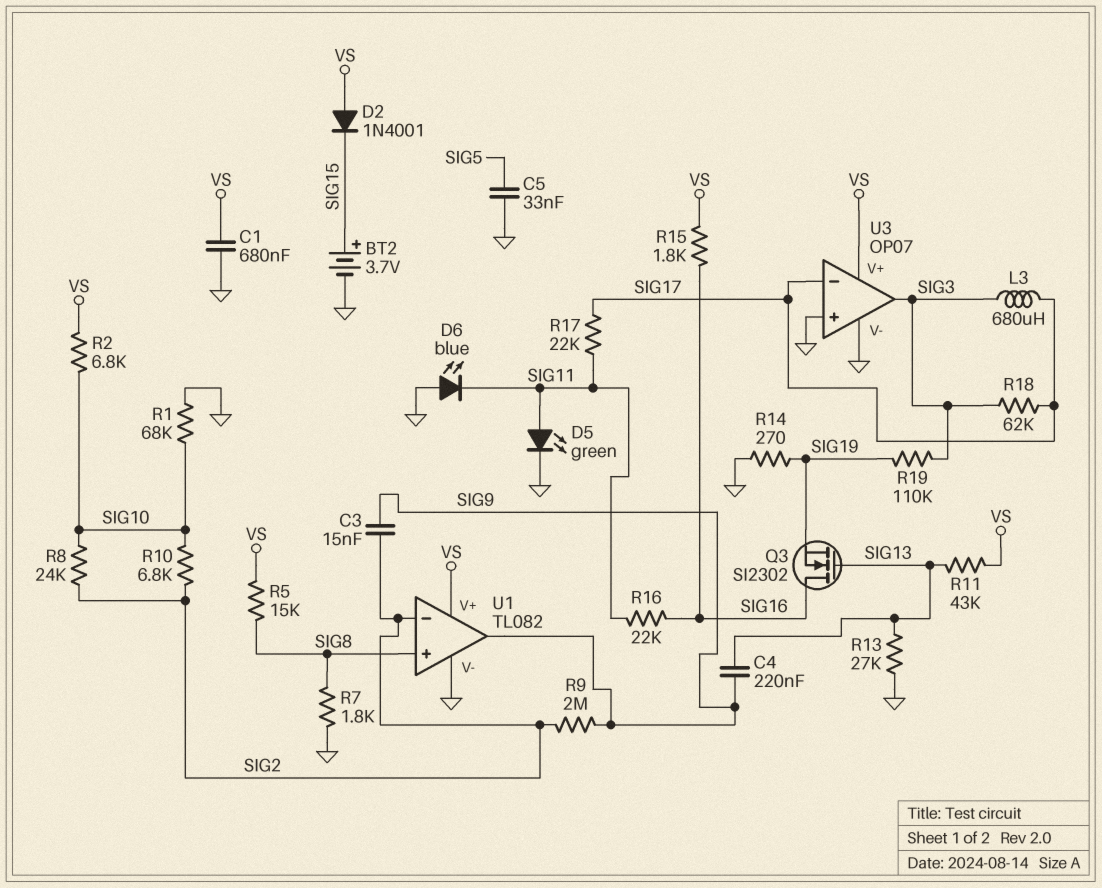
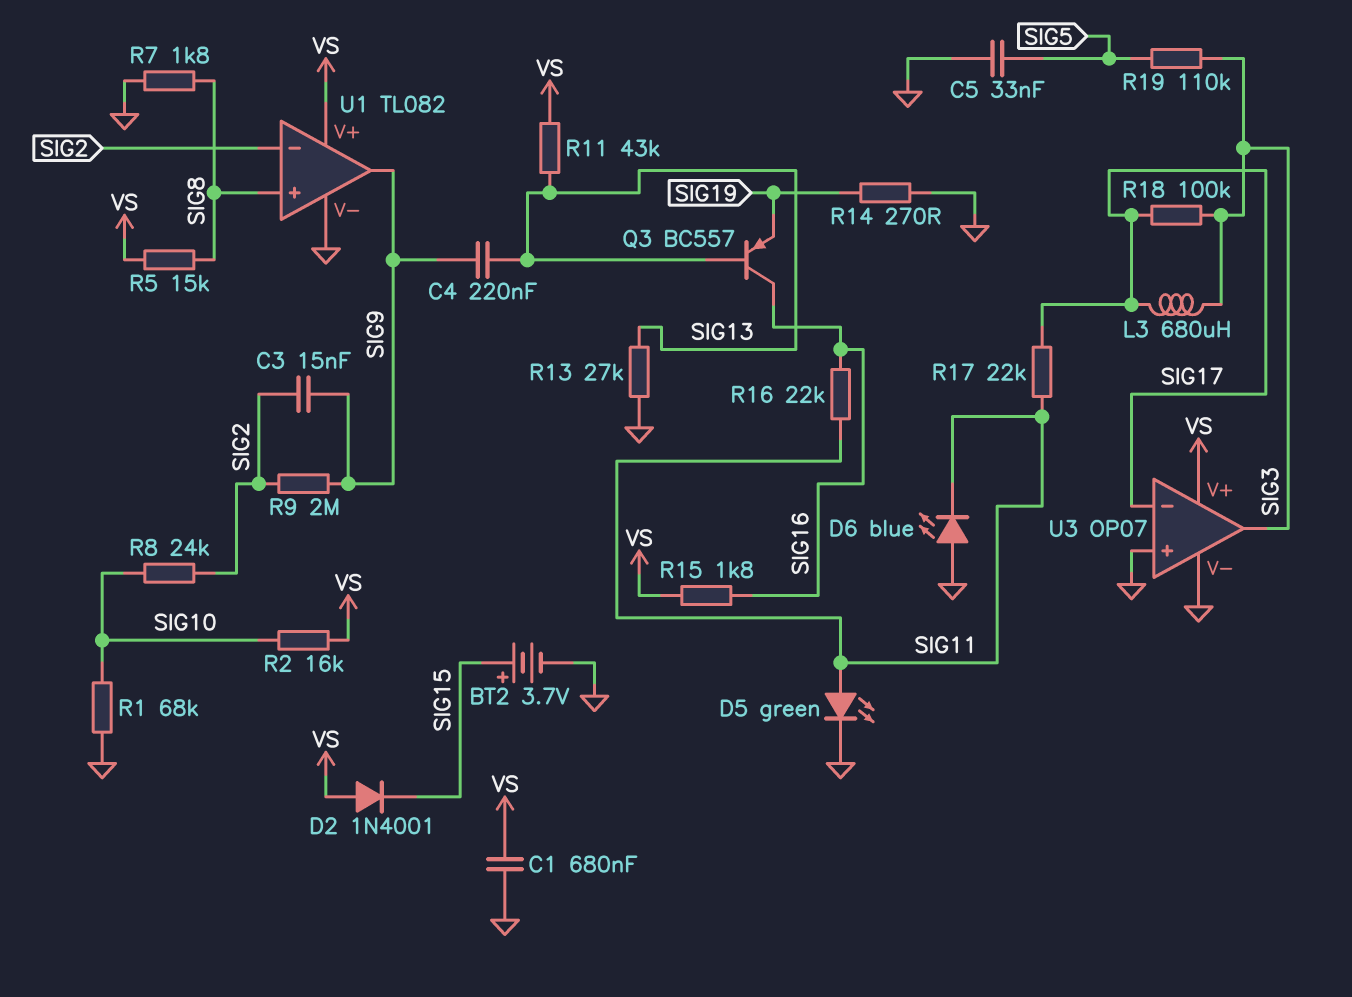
Q3: NMOS SI2302 (G SIG13, D SIG16, S SIG19) -> PNP BC557 (B SIG13, C SIG16, E SIG19)
R2: 6.8k (SIG10, VS) -> 16k (SIG10, VS)
R10: 6.8k (SIG2, SIG10) -> none
R18: 62k (SIG3, SIG17) -> 100k (SIG3, SIG17)
R19: 110k (SIG3, SIG19) -> 110k (SIG3, SIG5)

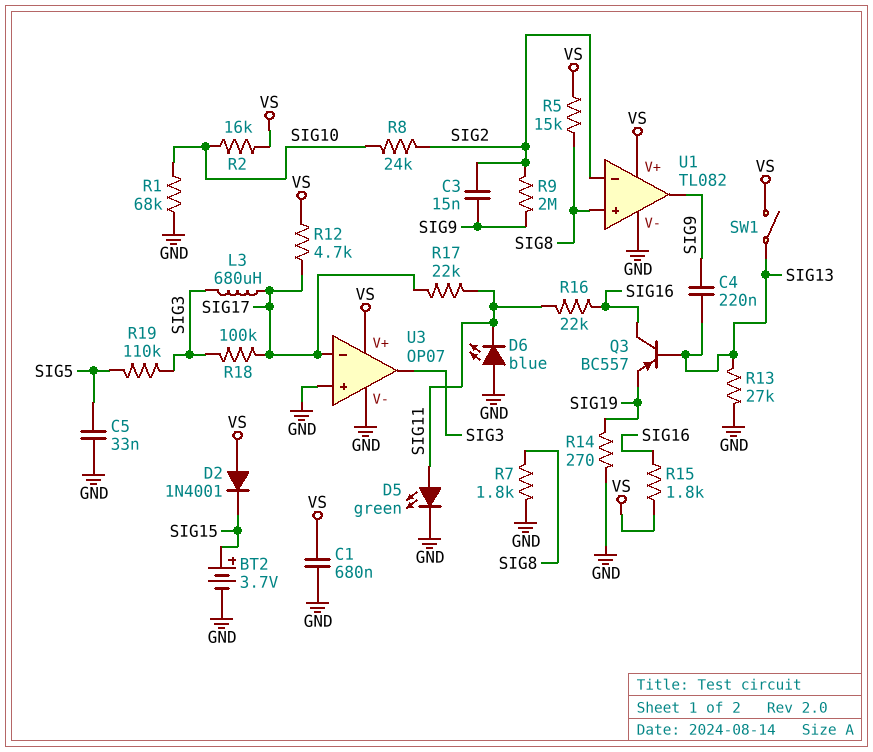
R11: 43k (SIG13, VS) -> none
R12: none -> 4.7k (SIG17, VS)
SW1: none -> switch (SIG13, VS)

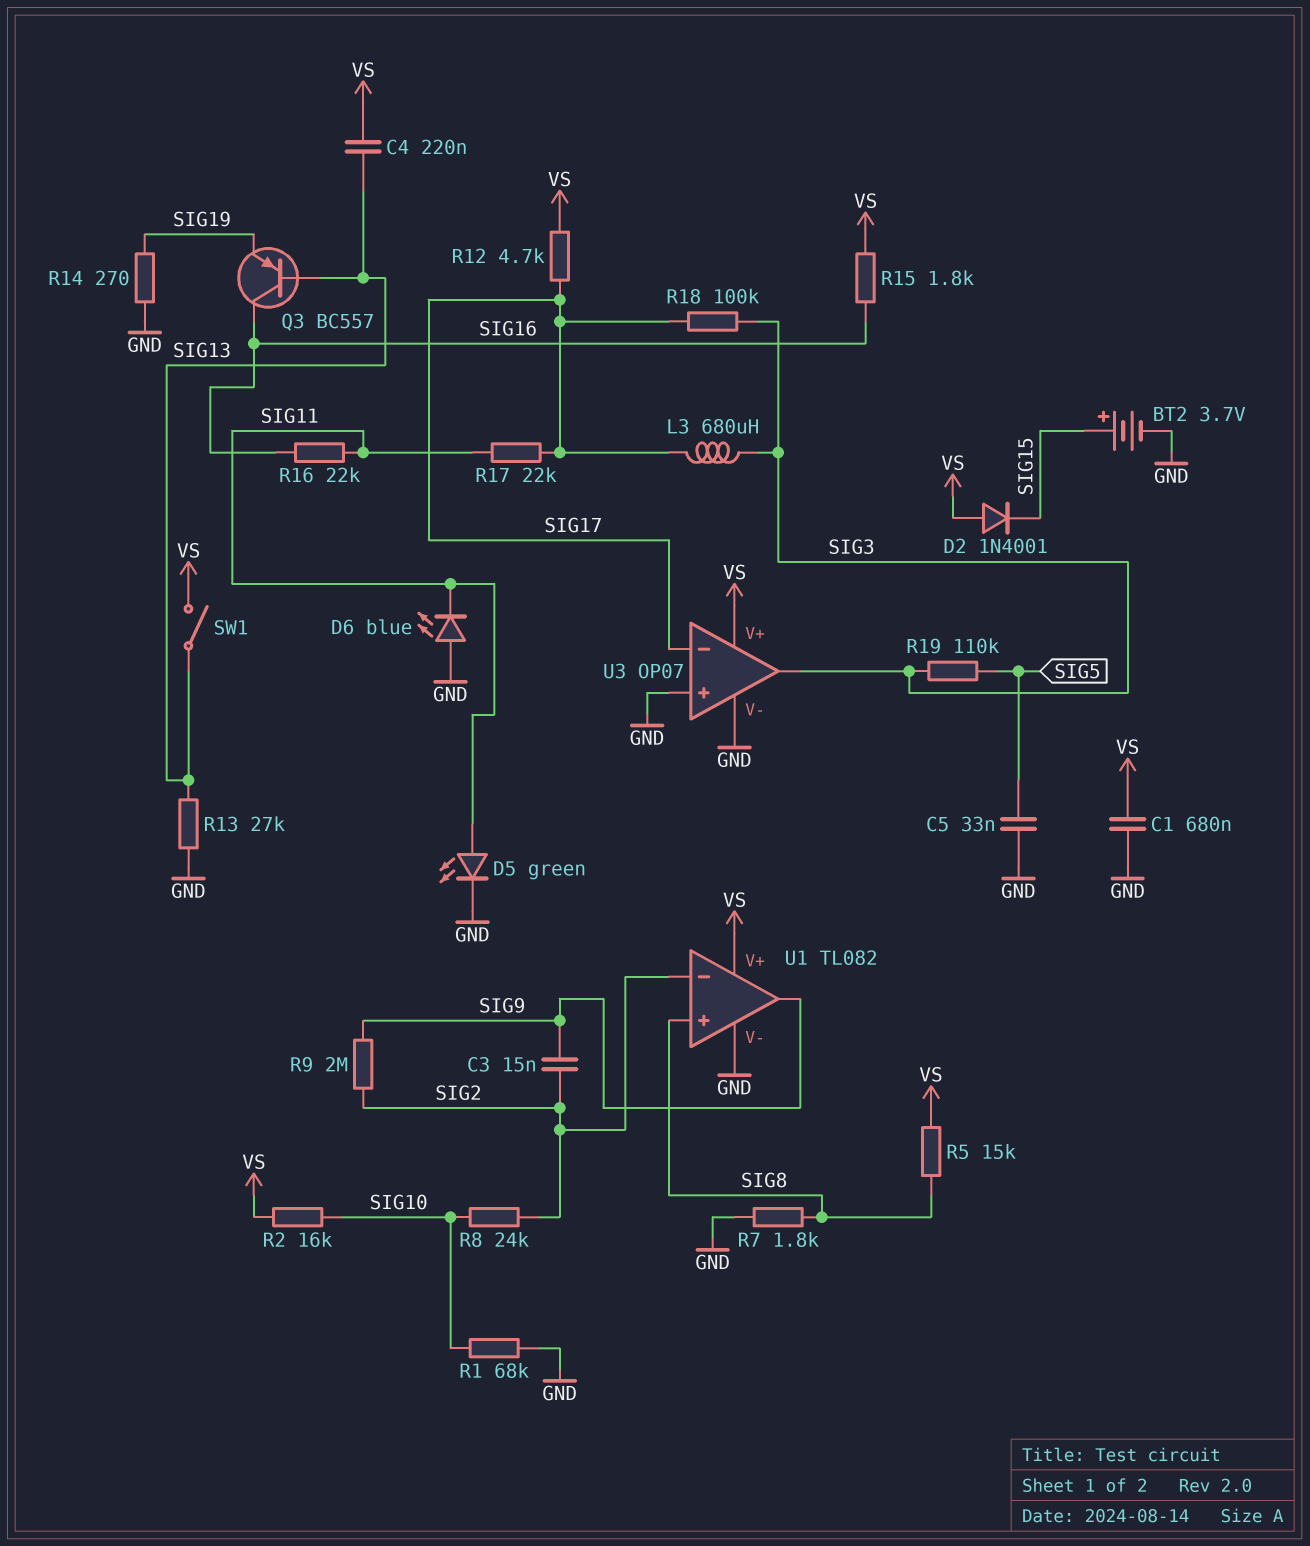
C4: 220nF (SIG9, SIG13) -> 220nF (SIG13, VS)

